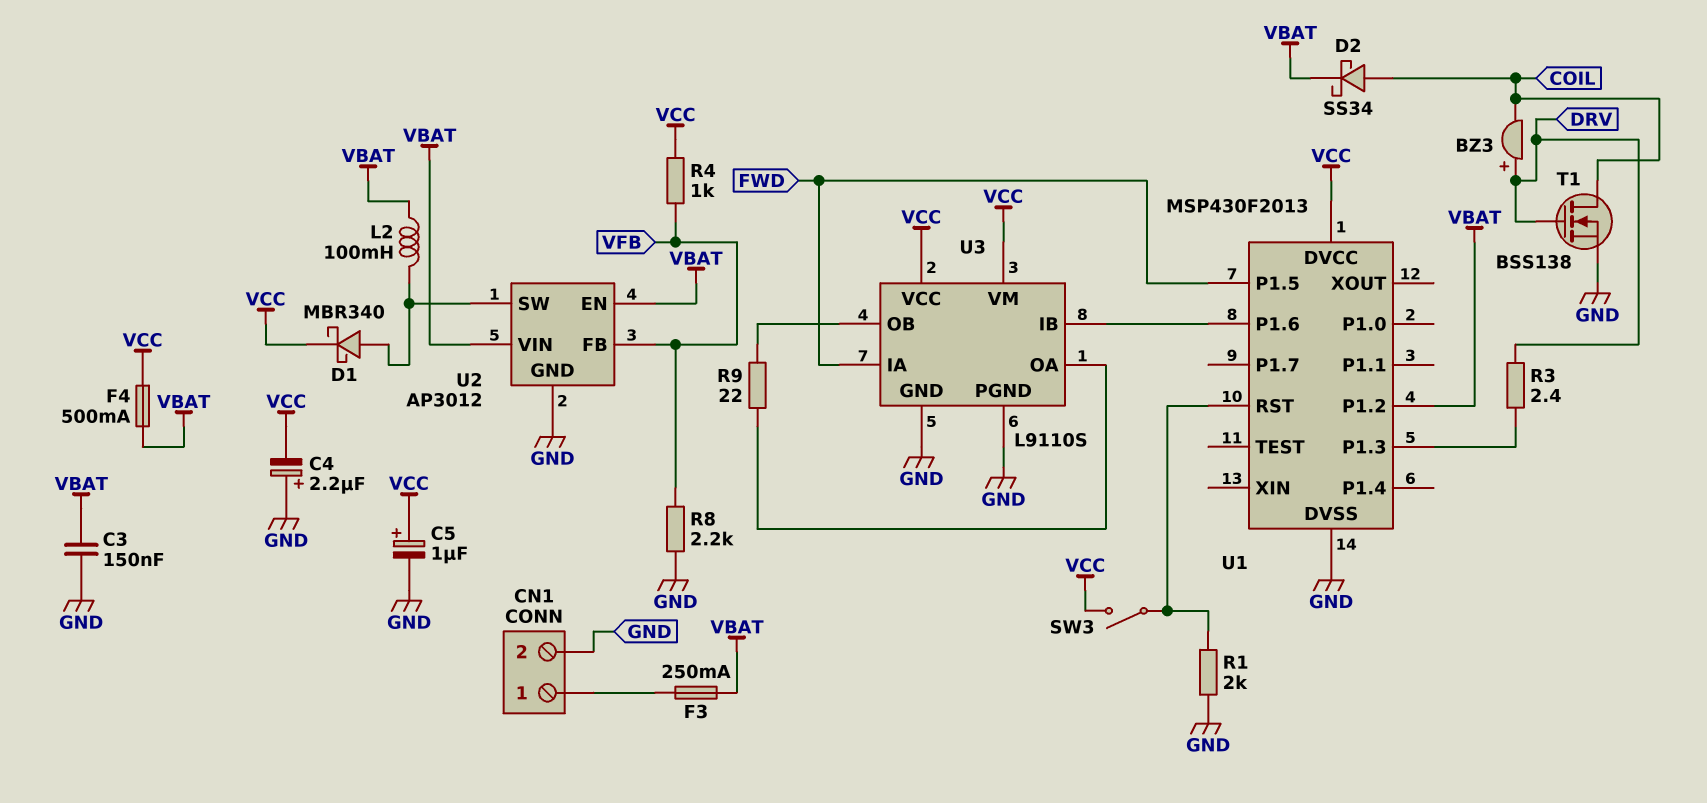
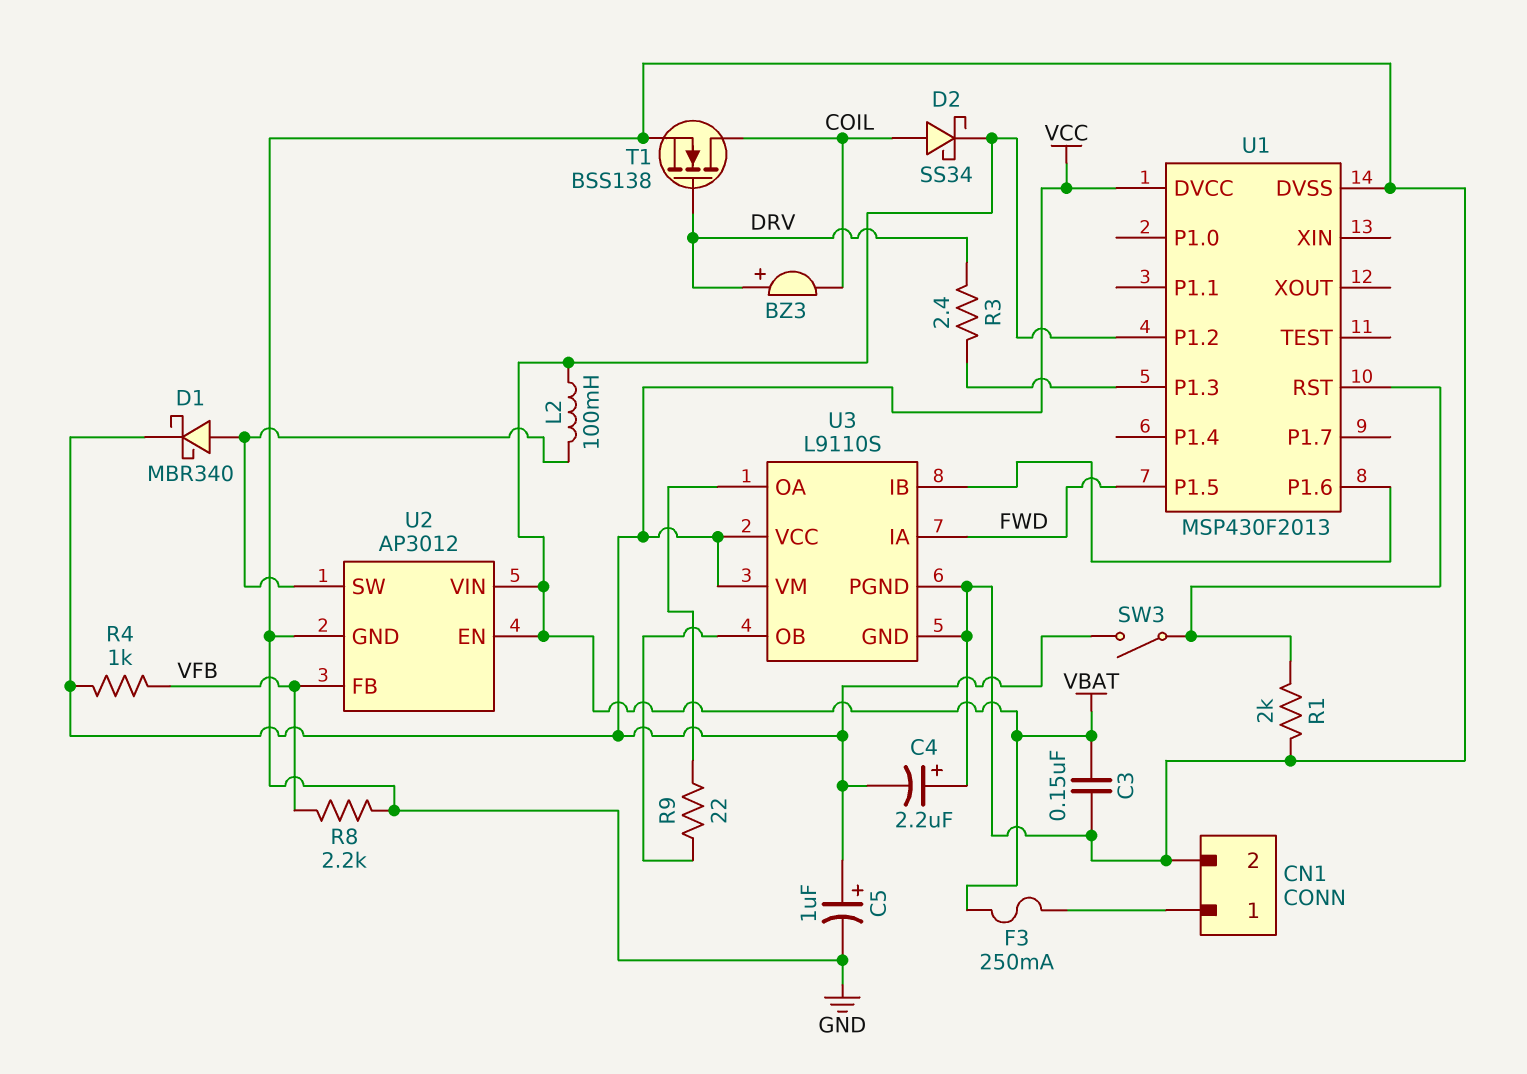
F4: 500mA (VBAT, VCC) -> none

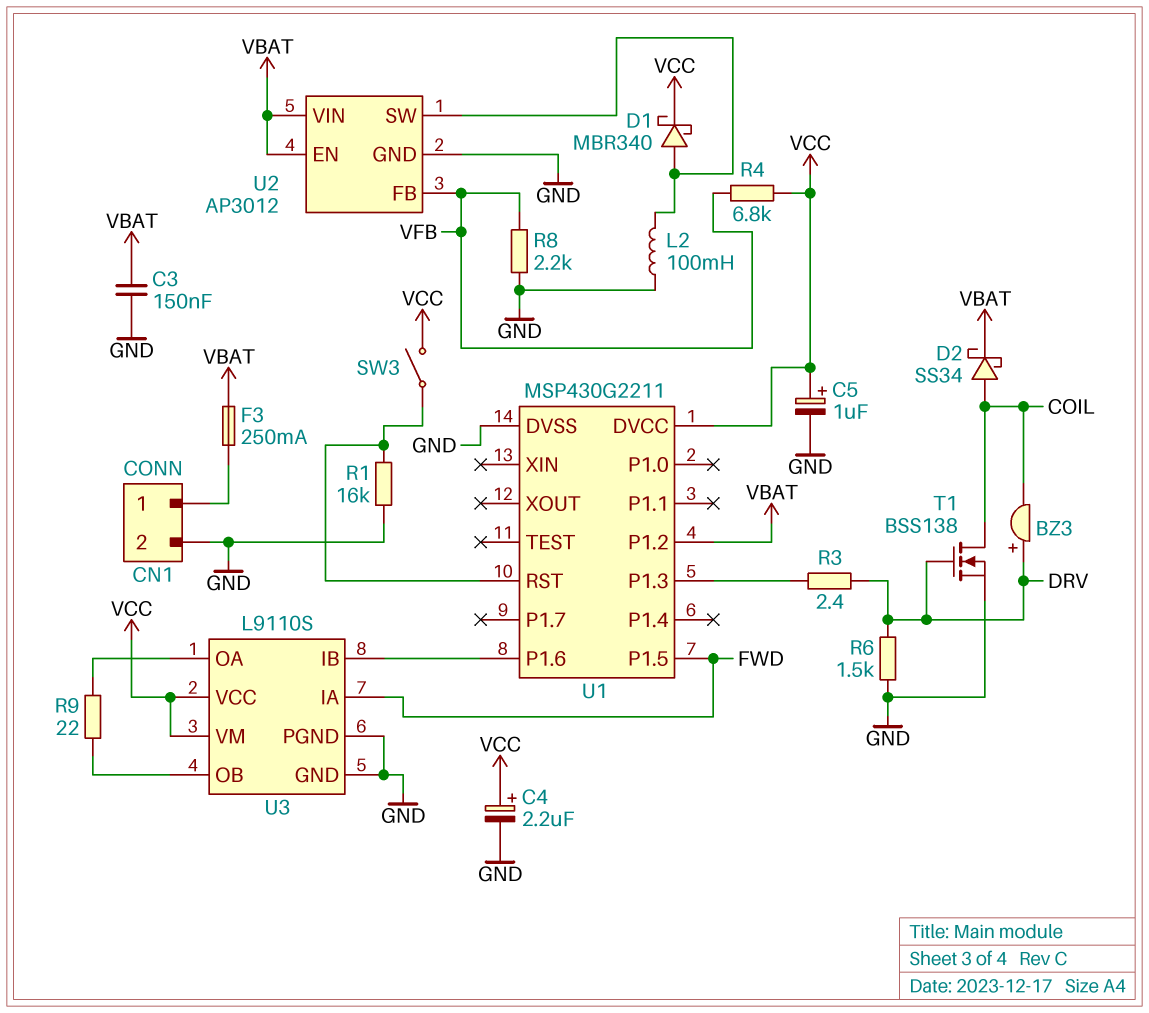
C4: 2.2uF (plus GND, minus VCC) -> 2.2uF (plus VCC, minus GND)
L2: 100mH (U2/SW, VBAT) -> 100mH (GND, U2/SW)
R1: 2k (GND, U1/RST) -> 16k (GND, U1/RST)
R4: 1k (VCC, VFB) -> 6.8k (VCC, VFB)
R6: none -> 1.5k (DRV, GND)
U1: MSP430F2013 -> MSP430G2211

